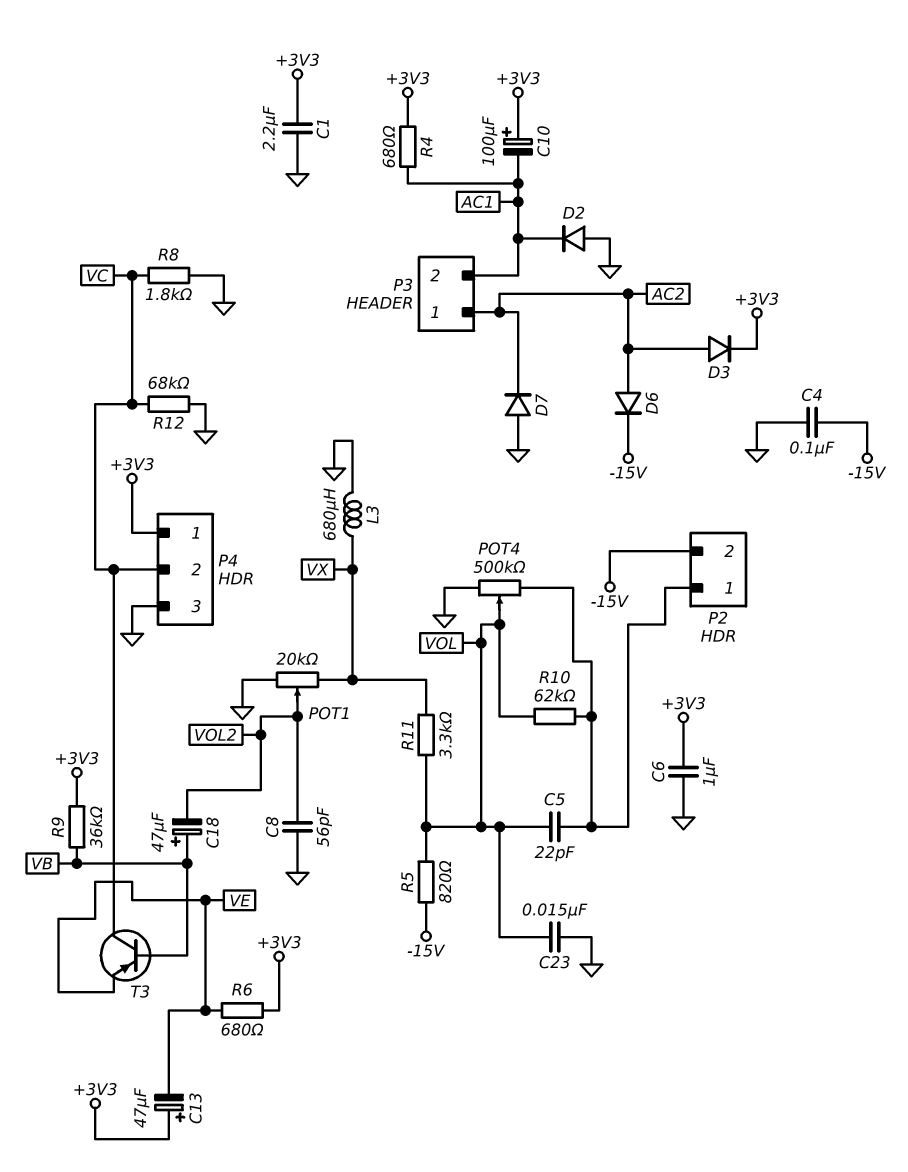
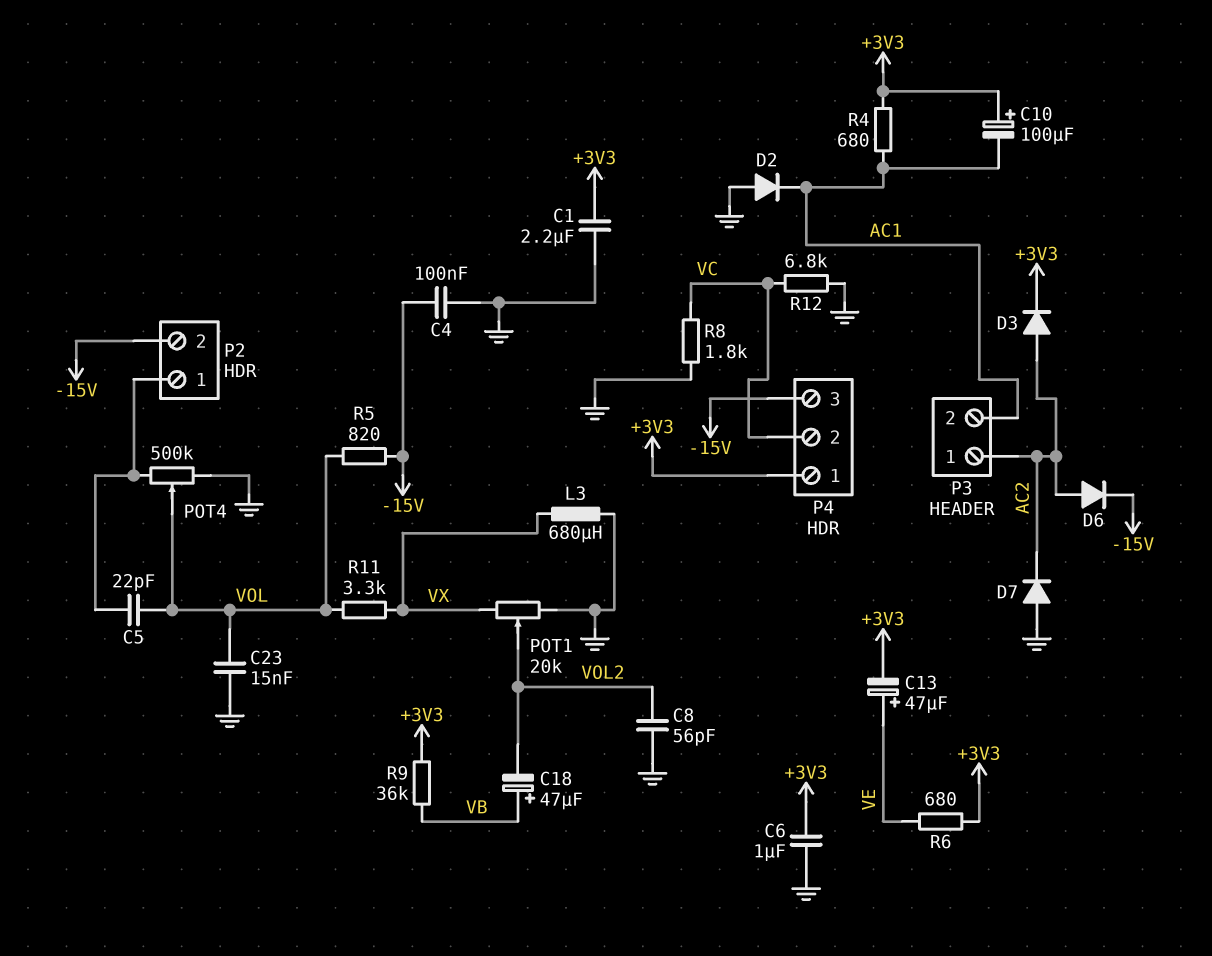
C13: 47uF (plus +3V3, minus VE) -> 47uF (plus VE, minus +3V3)
P4 pin 3: GND -> -15V
R10: 62k (P2/1, VOL) -> none
R12: 68k (GND, VC) -> 6.8k (GND, VC)
T3: PNP (B VB, C VC, E VE) -> none

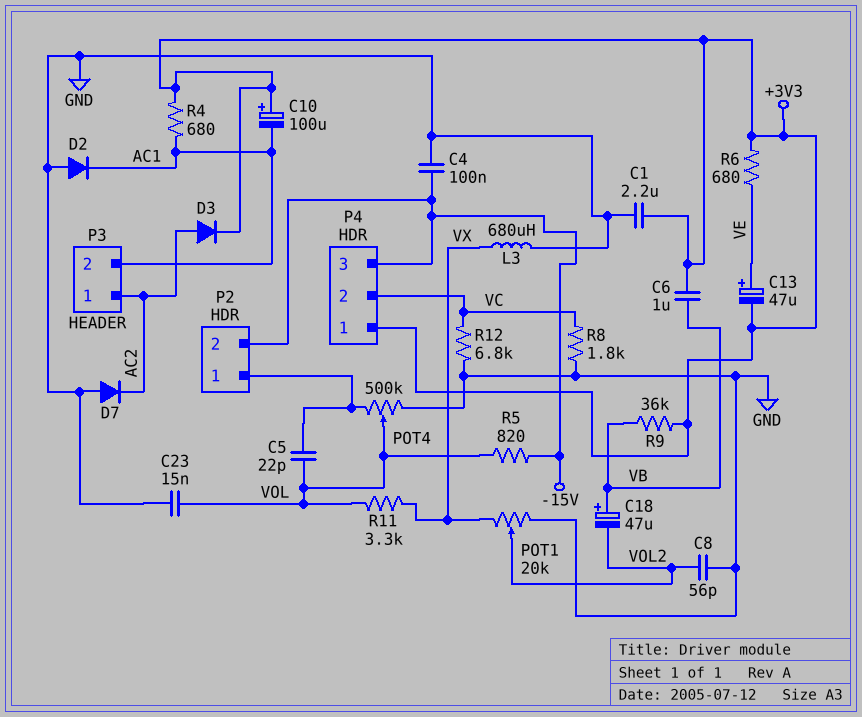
C6: 1uF (+3V3, GND) -> 1uF (+3V3, VB)
D6: diode (A AC2, K -15V) -> none

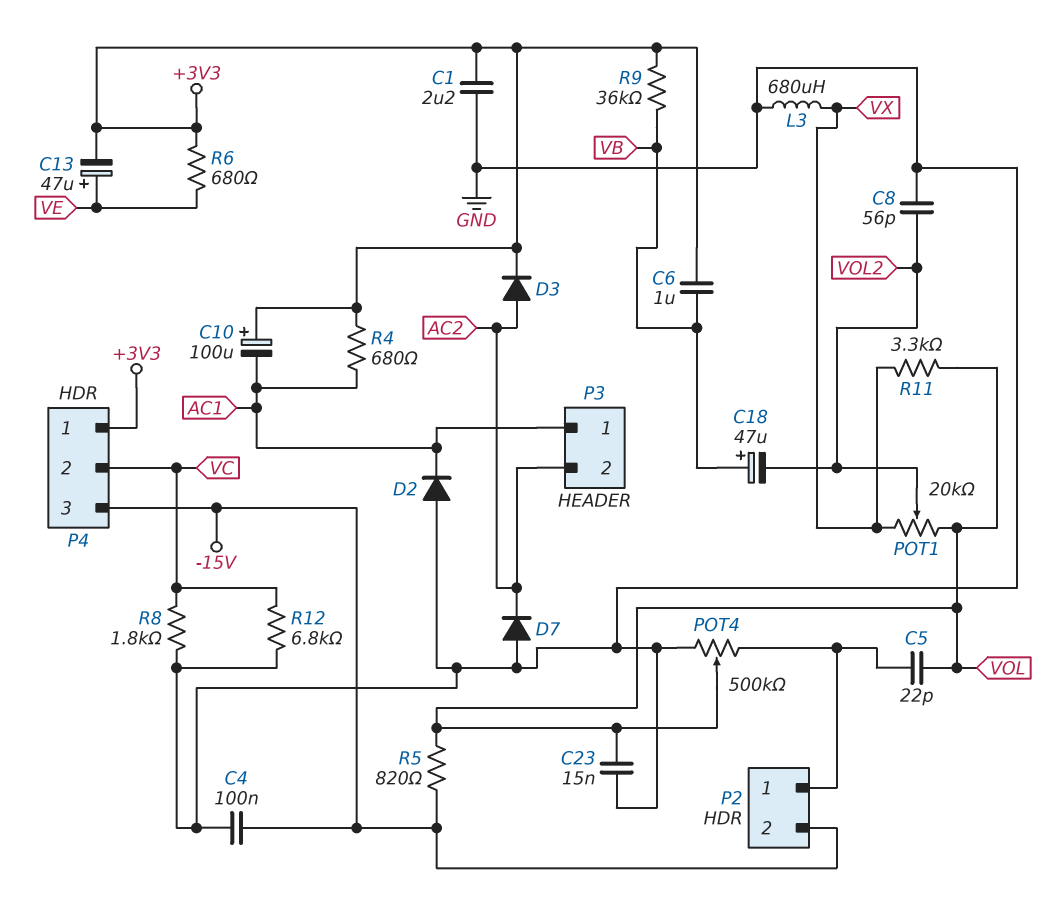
P3 pin 1: AC2 -> AC1
P3 pin 2: AC1 -> AC2
POT1: 20k (GND, VX, wiper VOL2) -> 20k (VOL, VX, wiper VOL2)

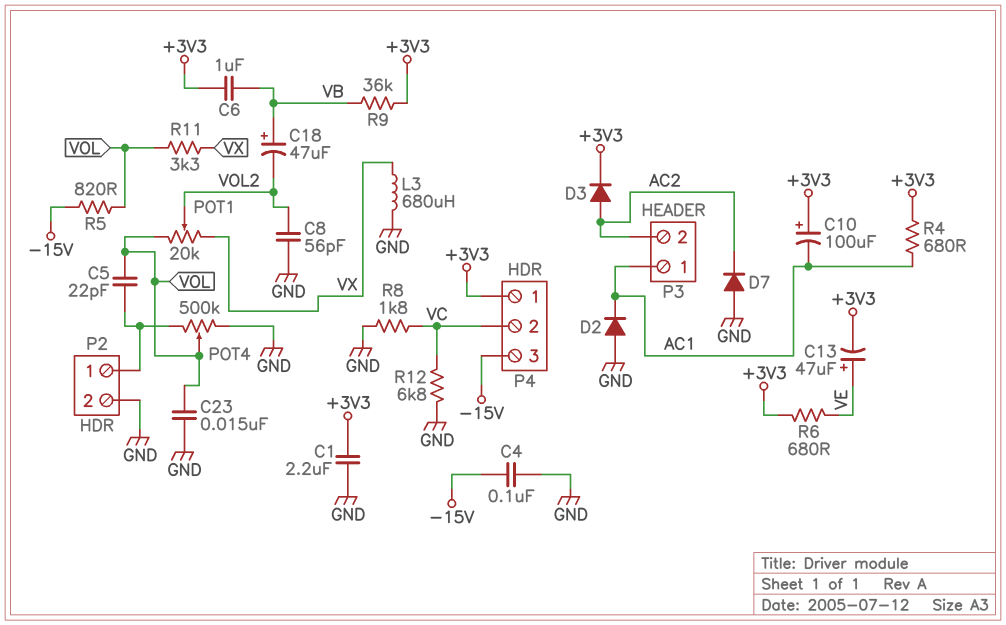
P2 pin 2: -15V -> GND

